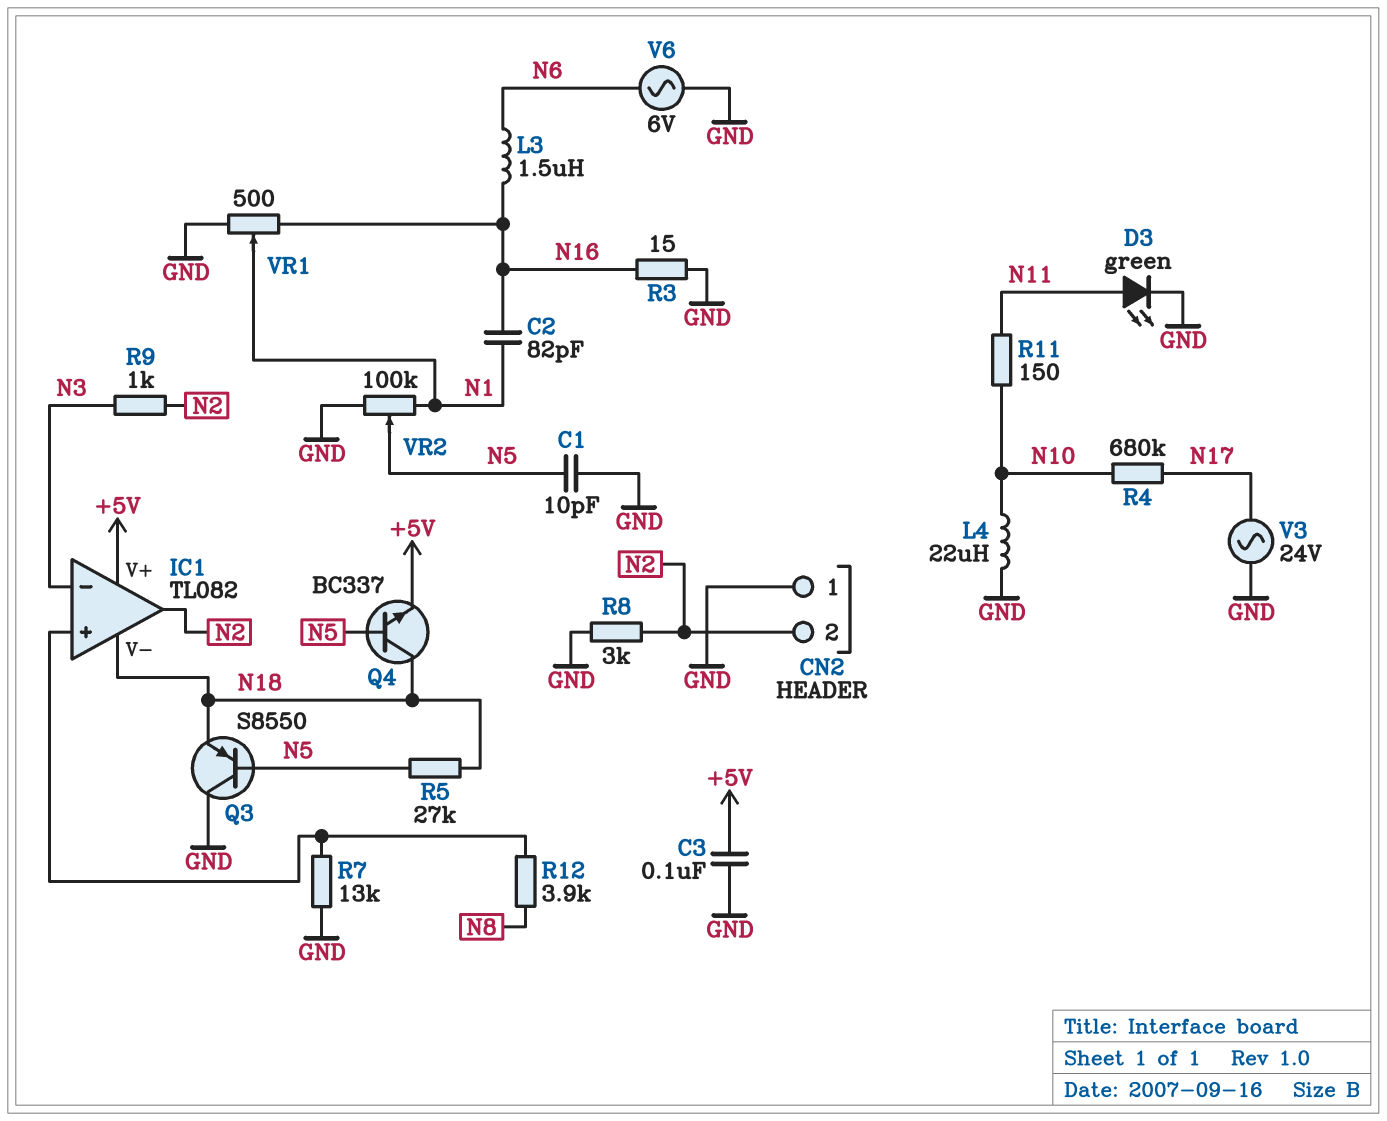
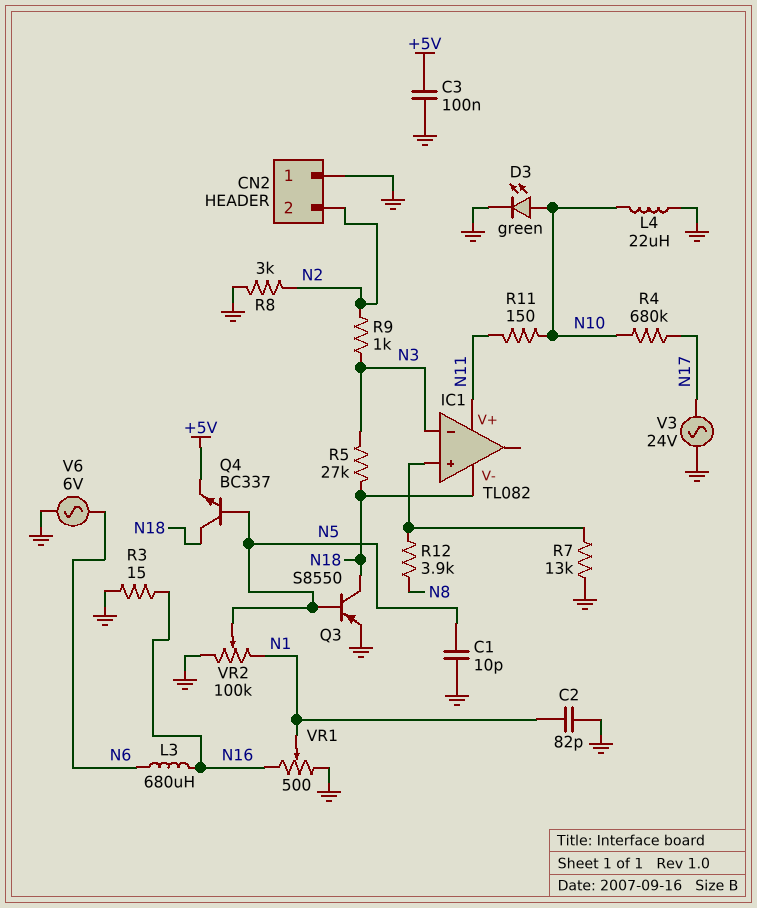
C2: 82pF (N1, N16) -> 82pF (GND, N1)
D3: LED green (A N11, K GND) -> LED green (A N10, K GND)
IC1 pin V+: +5V -> N11
IC1 pin out: N2 -> none
L3: 1.5uH (N6, N16) -> 680uH (N6, N16)
Q3: PNP S8550 (B N5, C GND, E N18) -> PNP S8550 (B N5, C N18, E GND)
R5: 27k (N5, N18) -> 27k (N3, N18)

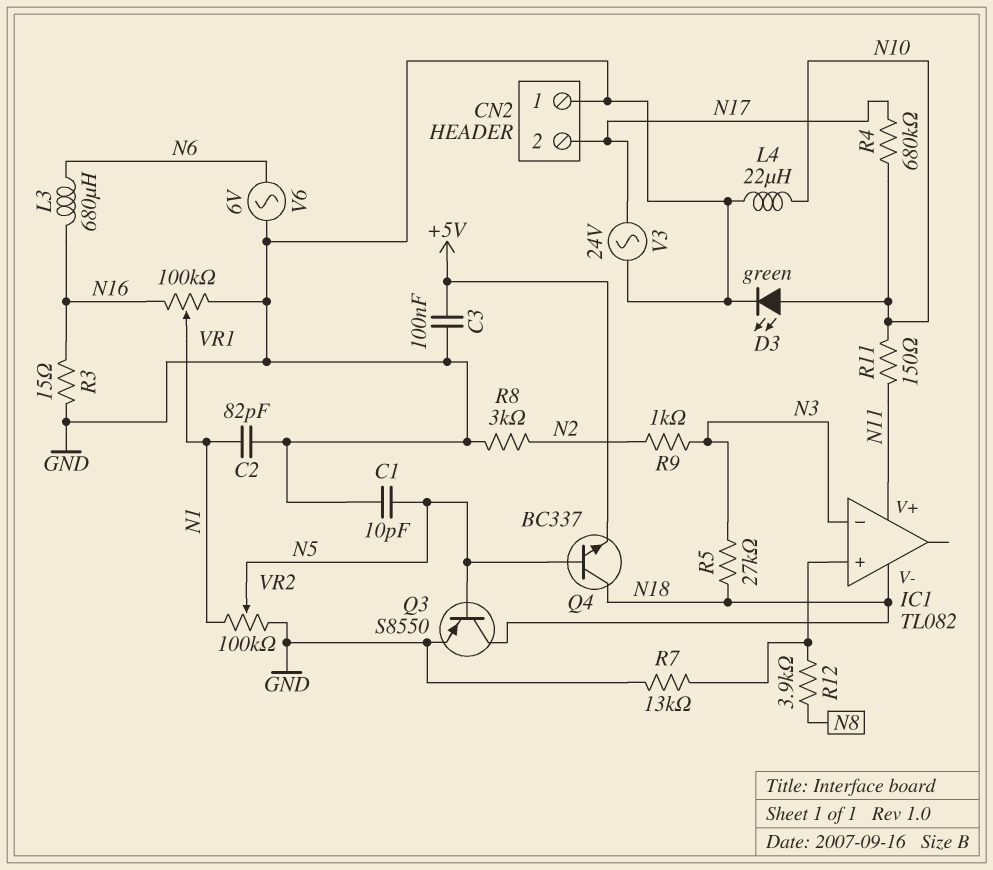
CN2 pin 2: N2 -> N17
VR1: 500 (GND, N16, wiper N1) -> 100k (GND, N16, wiper N1)

